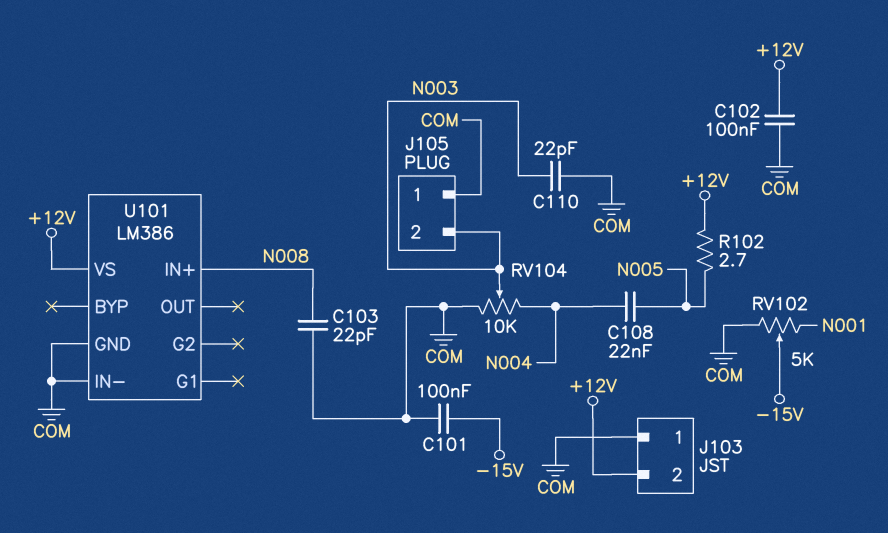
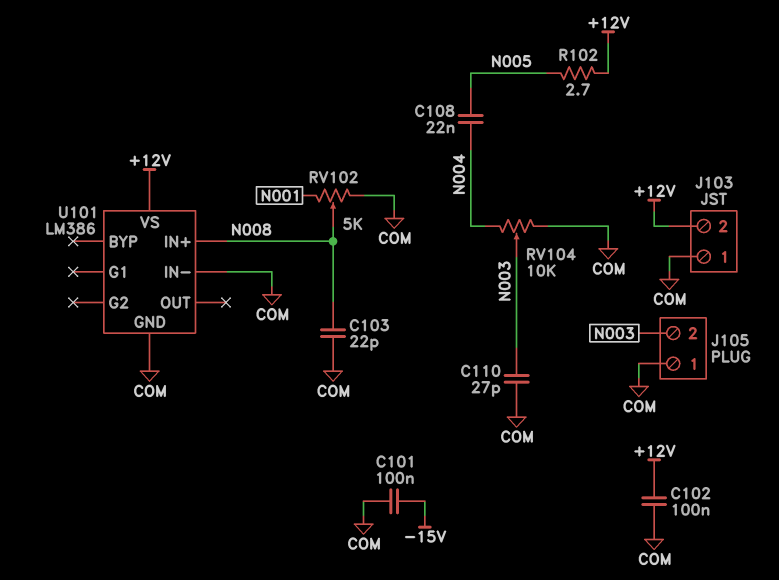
C110: 22pF (COM, N003) -> 27pF (COM, N003)
RV102: 5k (COM, N001, wiper -15V) -> 5k (COM, N001, wiper N008)

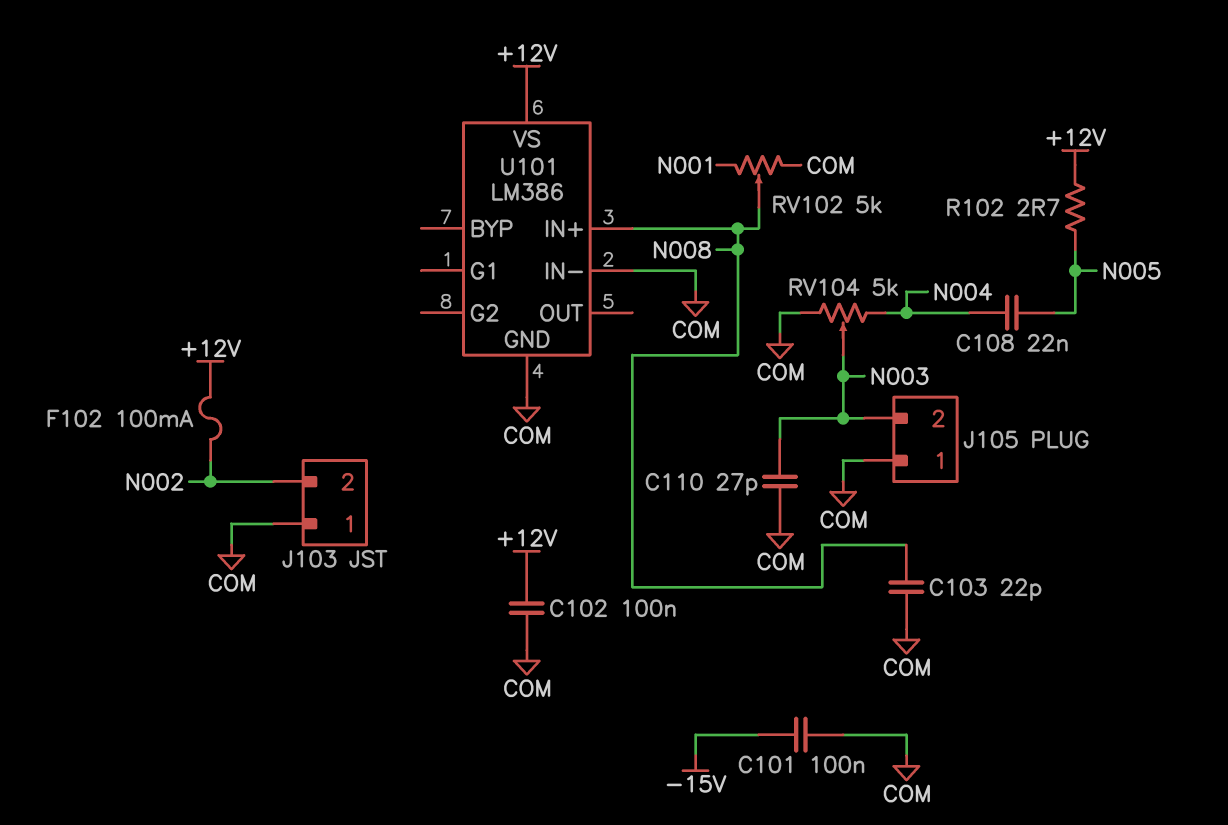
F102: none -> 100mA (+12V, N002)
J103 pin 2: +12V -> N002
RV104: 10k (COM, N004, wiper N003) -> 5k (COM, N004, wiper N003)

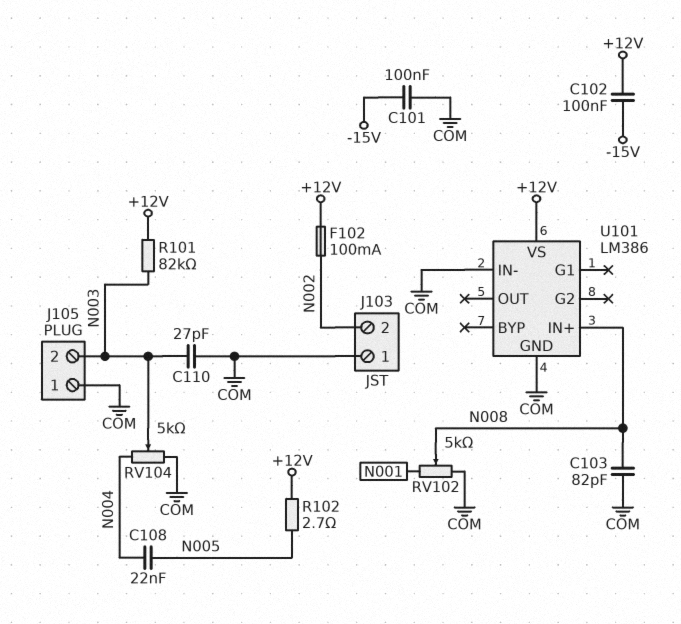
C102: 100nF (+12V, COM) -> 100nF (+12V, -15V)
C103: 22pF (COM, N008) -> 82pF (COM, N008)
R101: none -> 82k (+12V, N003)

